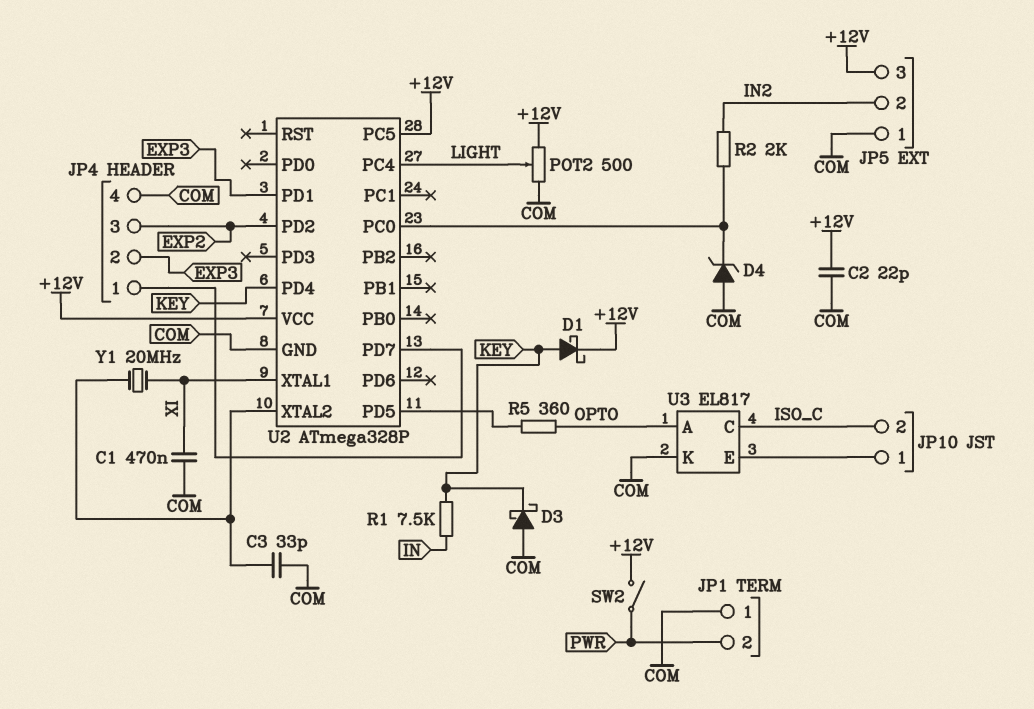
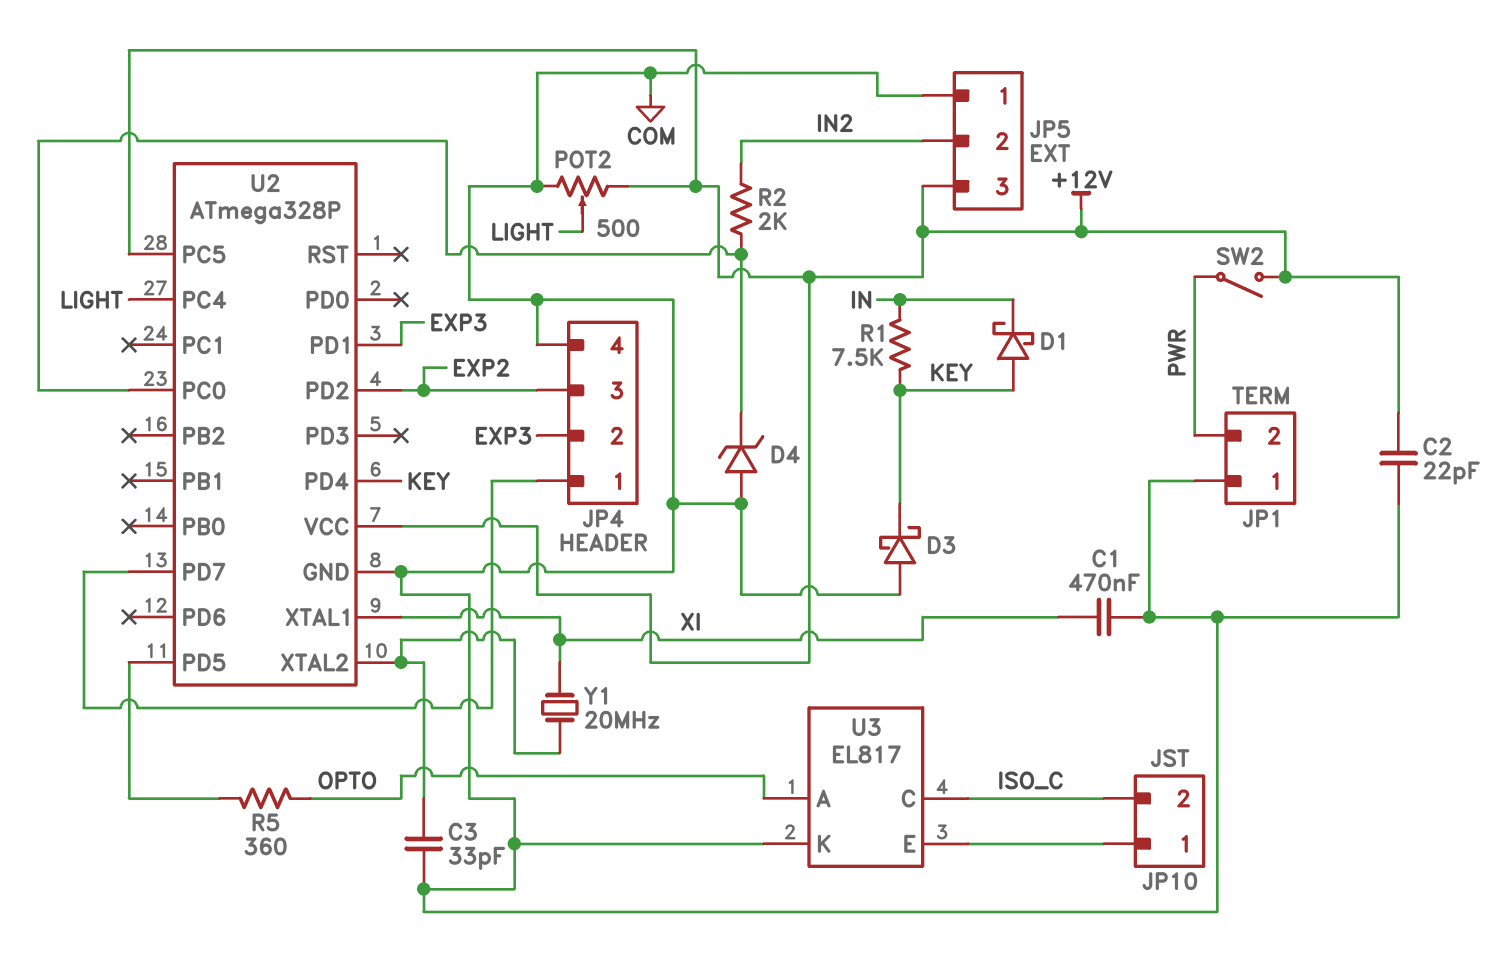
D1: schottky (A KEY, K +12V) -> schottky (A KEY, K IN)

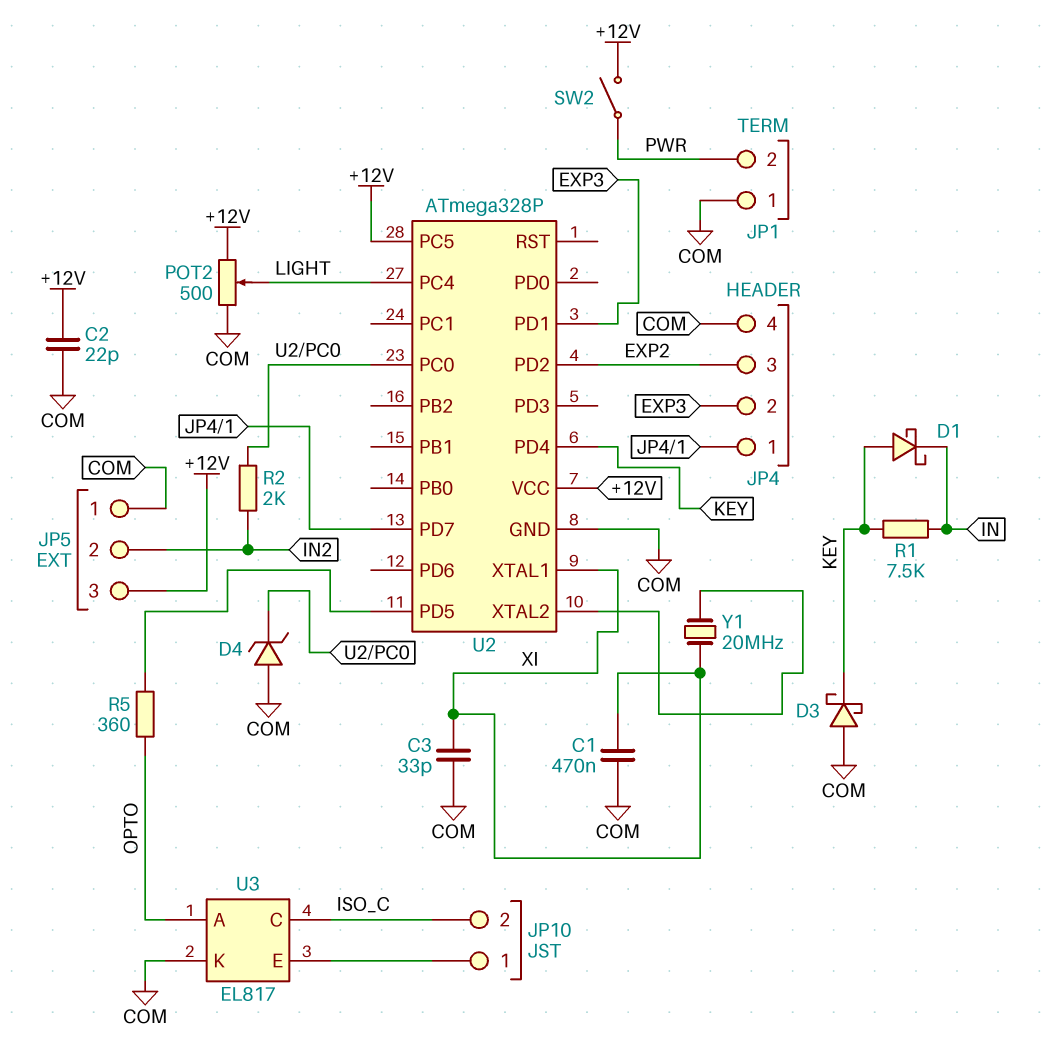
C3: 33pF (COM, U2/XTAL2) -> 33pF (COM, XI)

